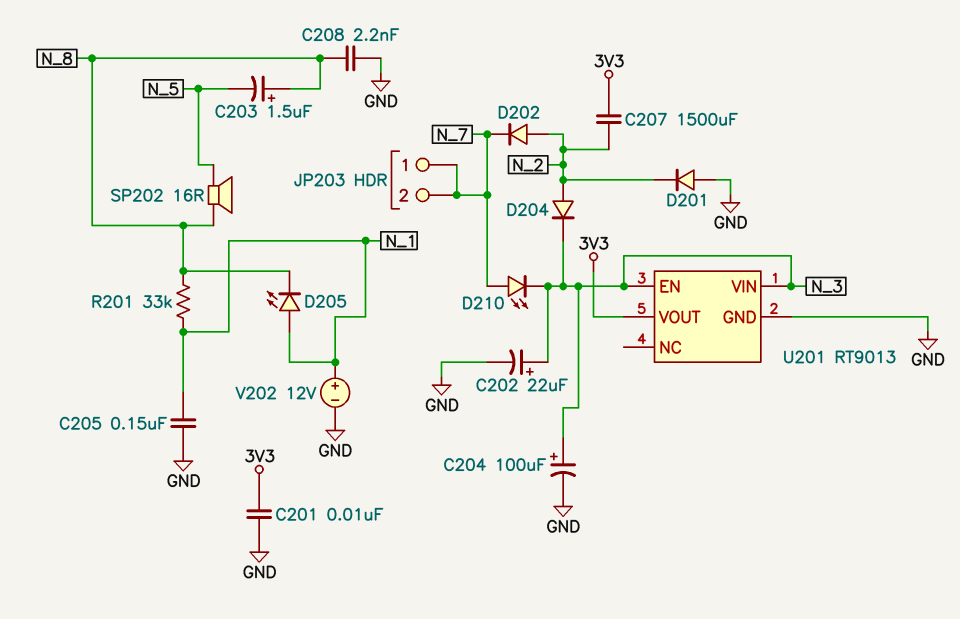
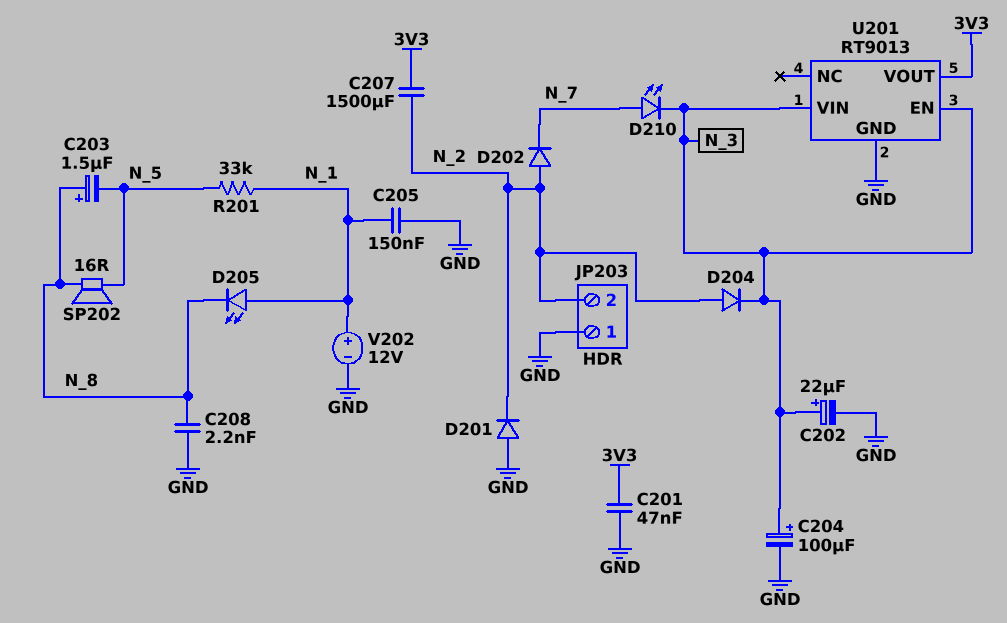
C201: 10nF (3V3, GND) -> 47nF (3V3, GND)
JP203 pin 1: N_7 -> GND
JP203 pin 2: N_7 -> N_2
R201: 33k (N_1, N_8) -> 33k (N_1, N_5)

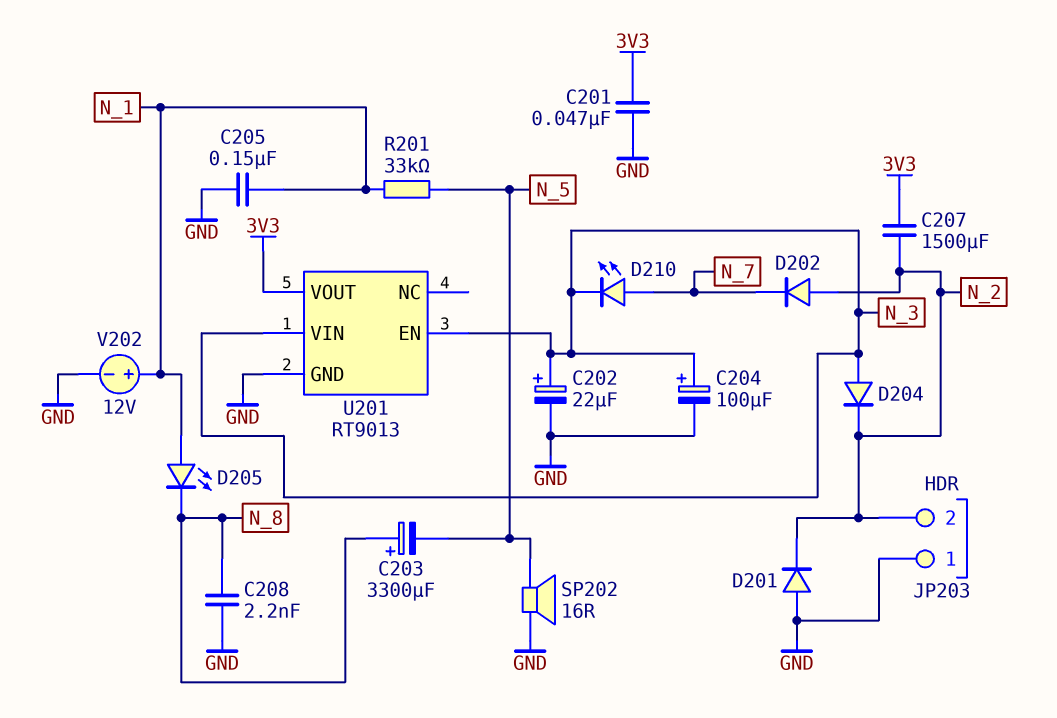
C203: 1.5uF (plus N_8, minus N_5) -> 3300uF (plus N_8, minus N_5)
D204: diode (A N_2, K N_3) -> diode (A N_3, K N_2)
SP202: speaker 16R (N_5, N_8) -> speaker 16R (GND, N_5)

